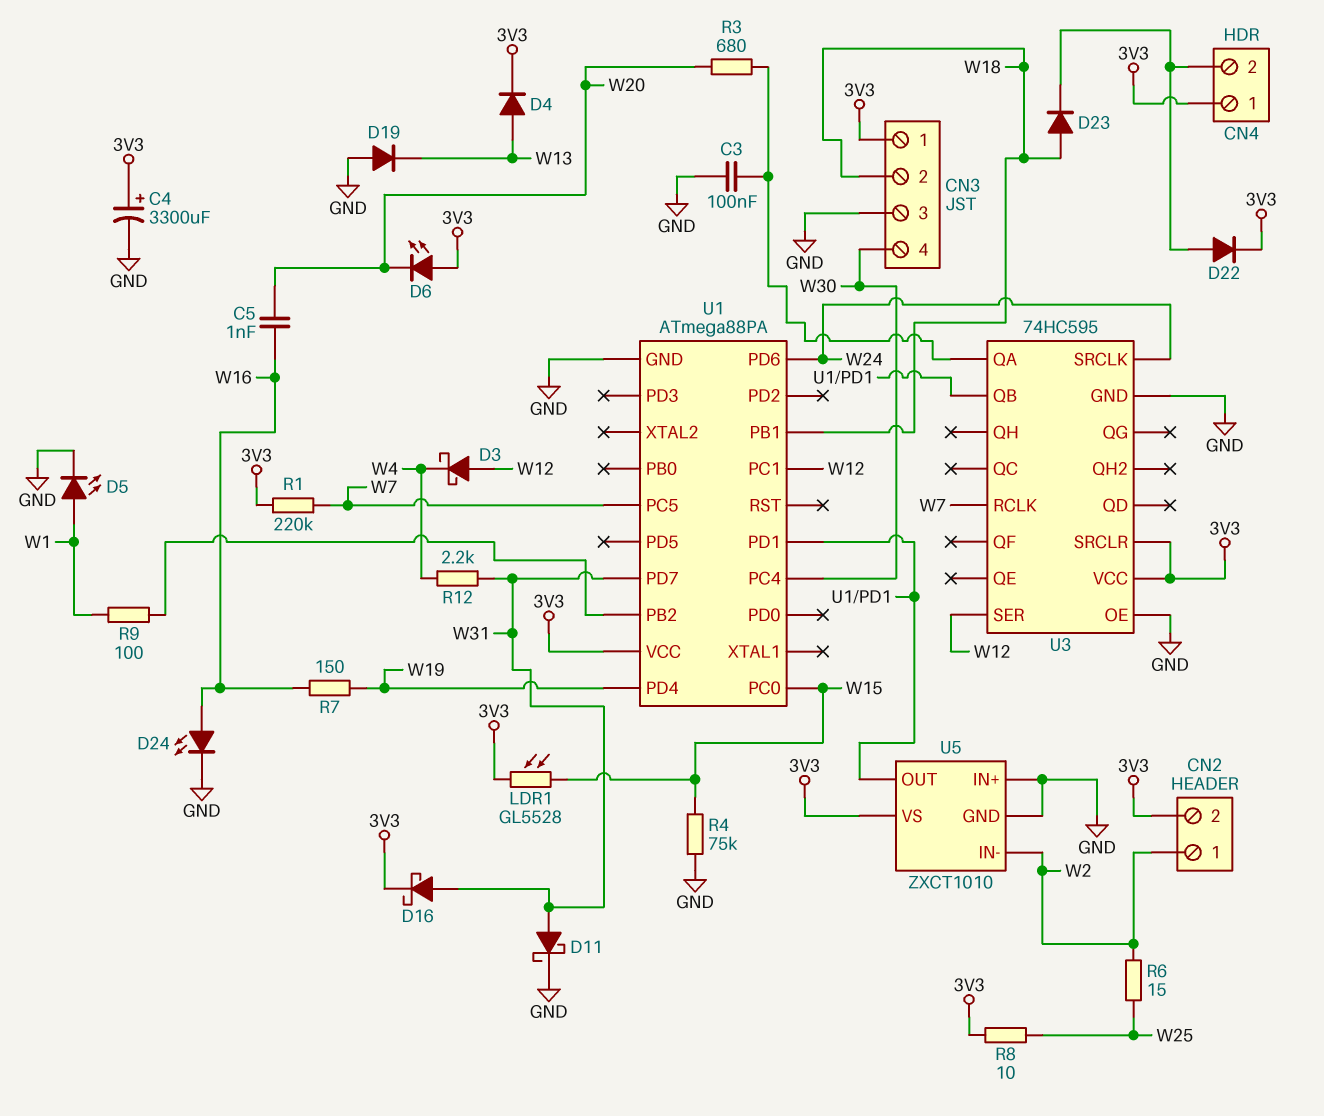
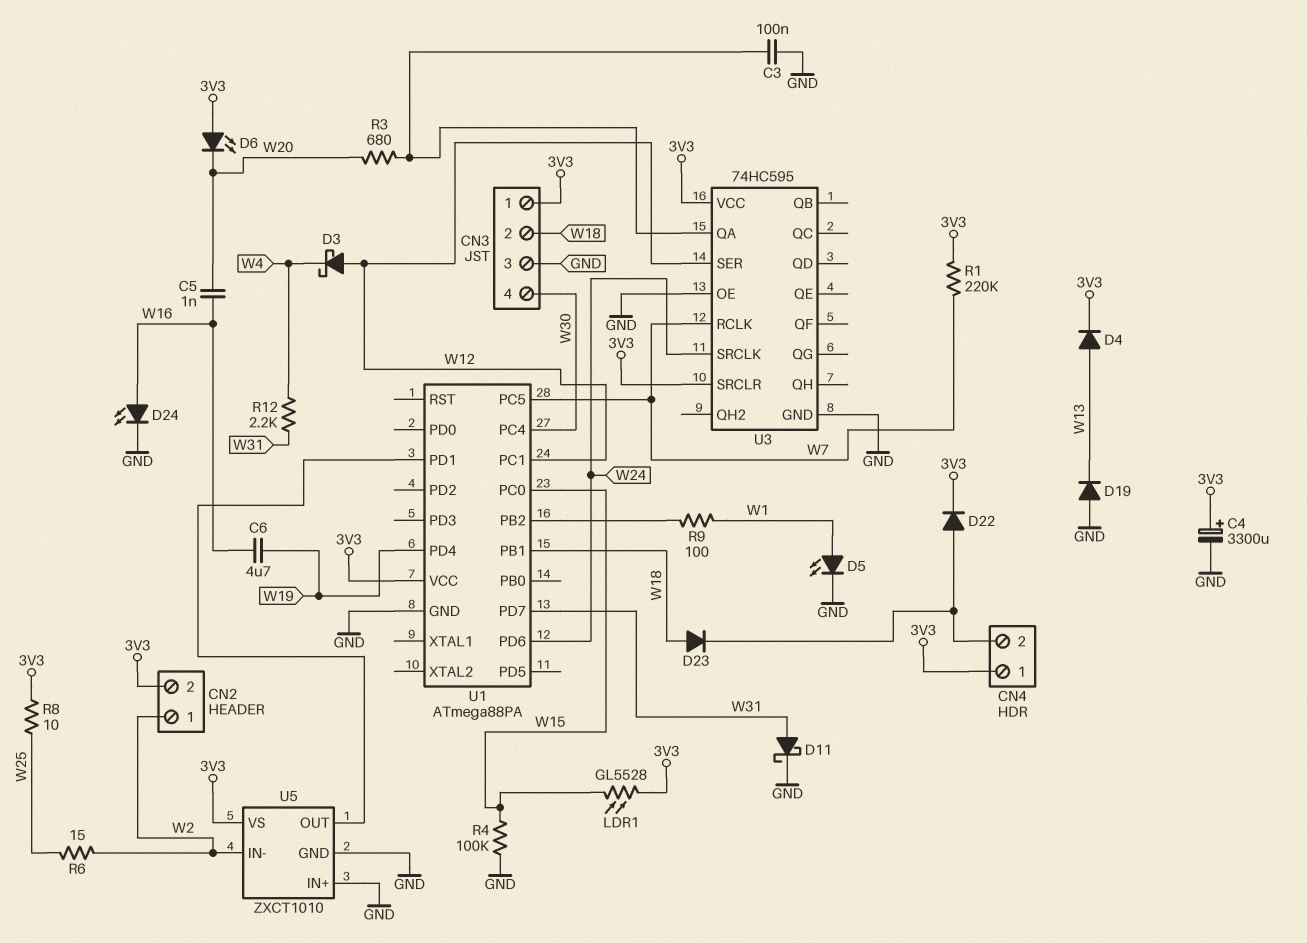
C6: none -> 4.7uF (W16, W19)
D16: schottky (A W31, K 3V3) -> none
R4: 75k (GND, W15) -> 100k (GND, W15)
R7: 150 (W16, W19) -> none
U3 pin QB: U1/PD1 -> none

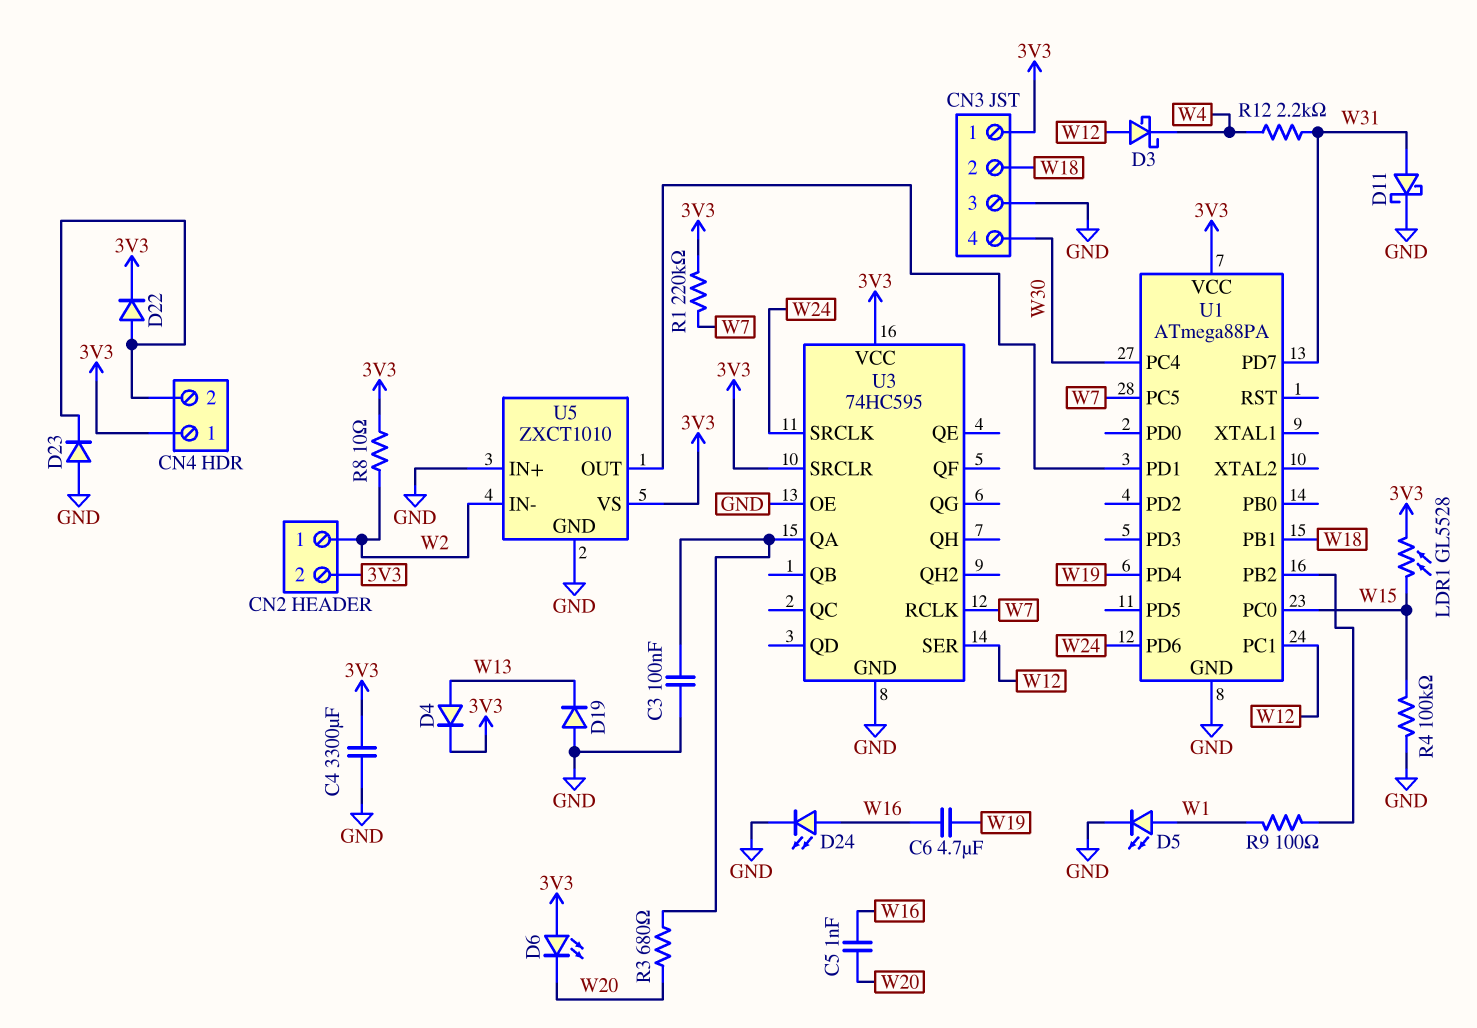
C4: 3300uF (plus 3V3, minus GND) -> 3300uF (3V3, GND)
D23: diode (A W18, K CN4/2) -> diode (A GND, K CN4/2)
R6: 15 (W2, W25) -> none
R8: 10 (3V3, W25) -> 10 (3V3, W2)

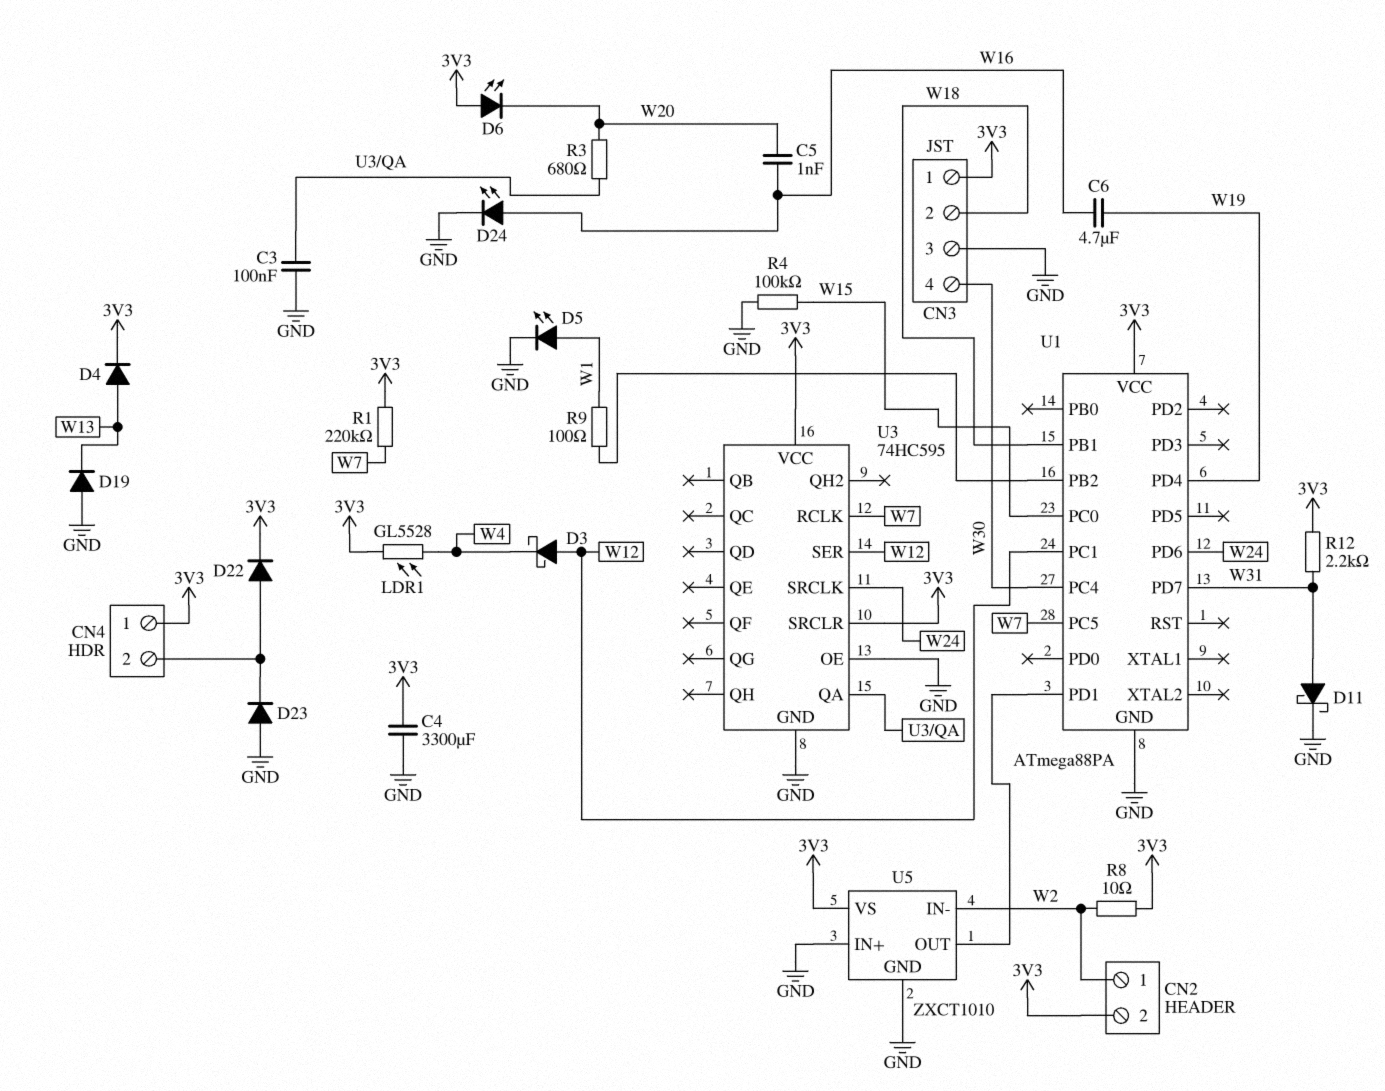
LDR1: GL5528 (3V3, W15) -> GL5528 (3V3, W4)
R12: 2.2k (W4, W31) -> 2.2k (3V3, W31)

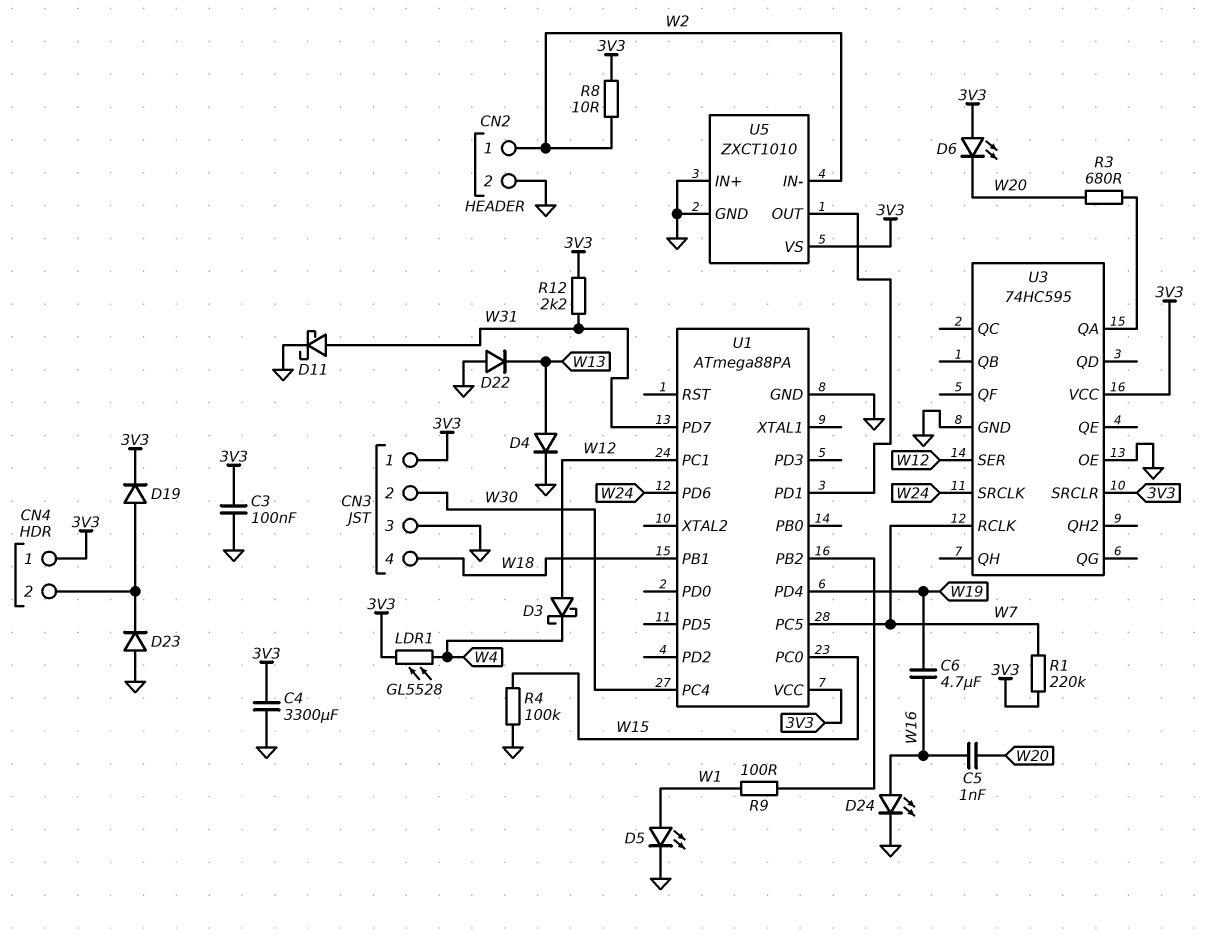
C3: 100nF (GND, U3/QA) -> 100nF (3V3, GND)
CN2 pin 2: 3V3 -> GND
CN3 pin 2: W18 -> W30
CN3 pin 4: W30 -> W18
D4: diode (A W13, K 3V3) -> diode (A W13, K GND)
D19: diode (A GND, K W13) -> diode (A CN4/2, K 3V3)
D22: diode (A CN4/2, K 3V3) -> diode (A GND, K W13)

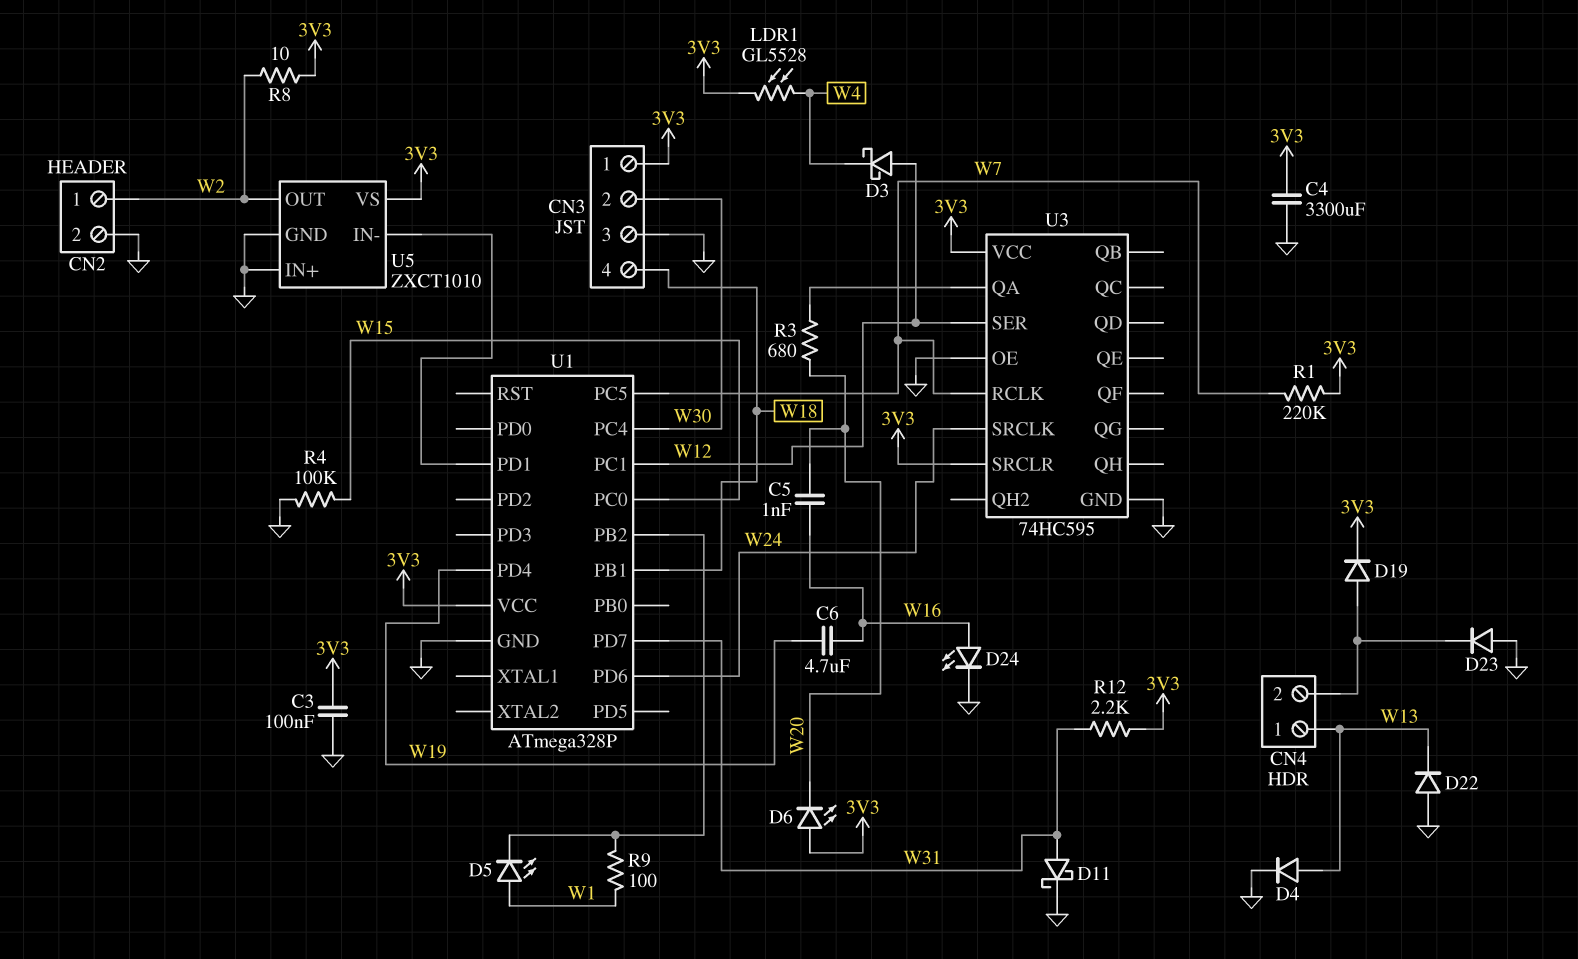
CN4 pin 1: 3V3 -> W13
D5: LED (A W1, K GND) -> LED (A W1, K U1/PB2)
U1: ATmega88PA -> ATmega328P
U5 pin IN-: W2 -> U1/PD1
U5 pin OUT: U1/PD1 -> W2

